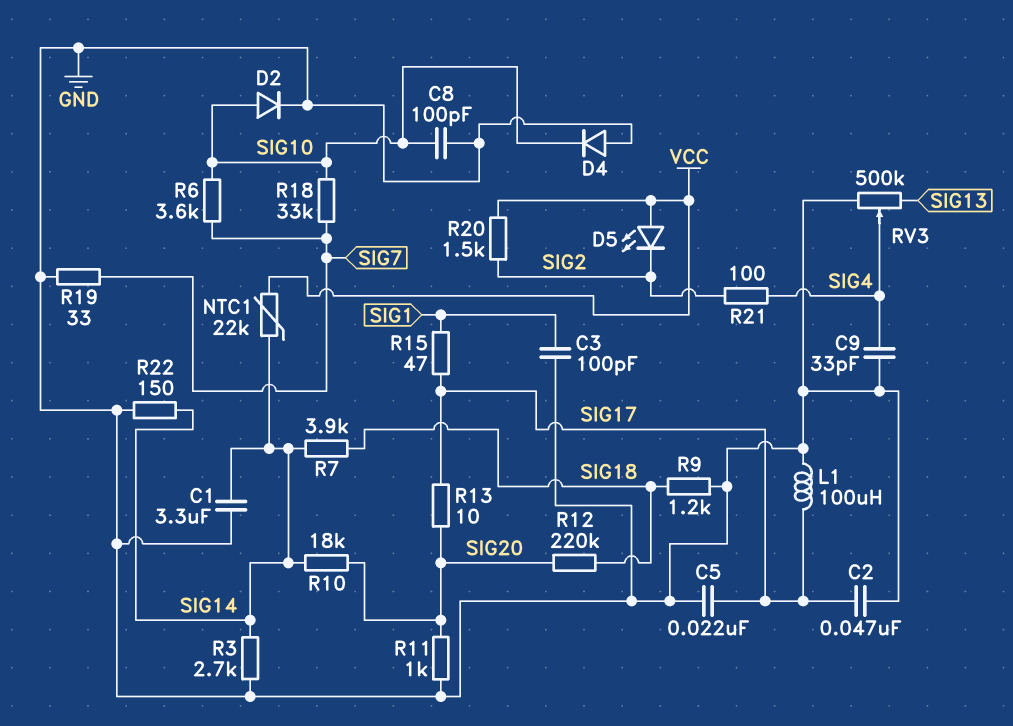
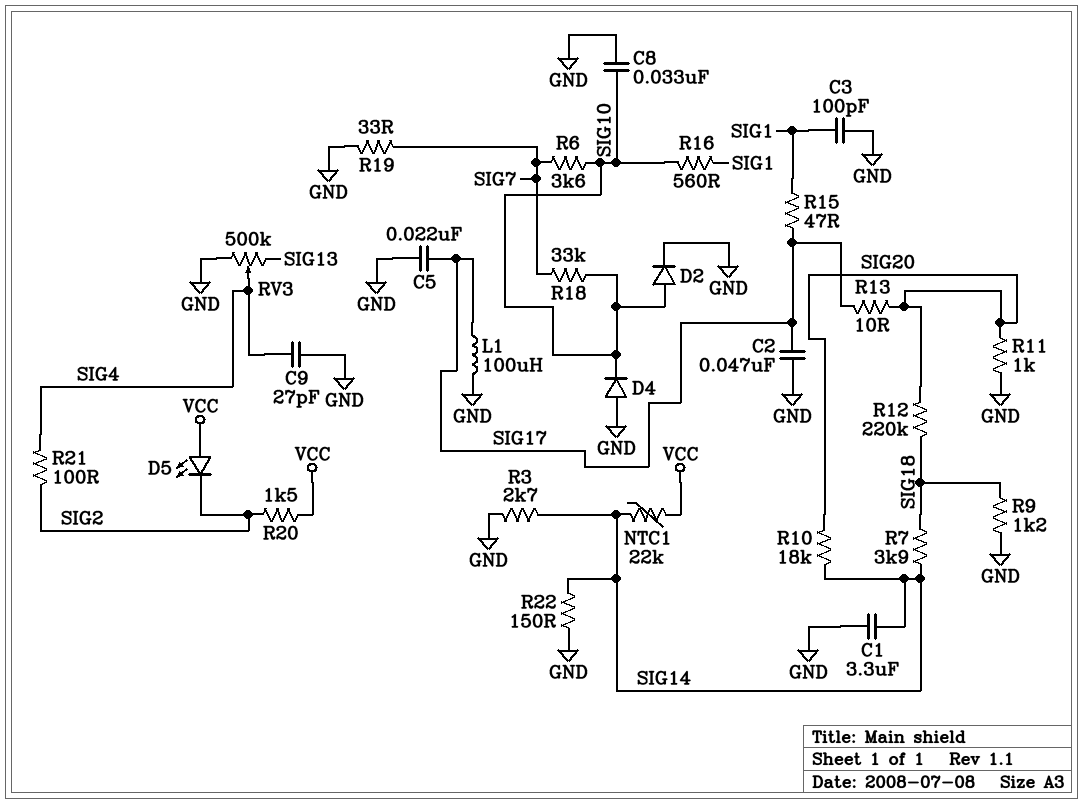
C8: 100pF (GND, SIG10) -> 33nF (GND, SIG10)
C9: 33pF (GND, SIG4) -> 27pF (GND, SIG4)
R16: none -> 560 (SIG1, SIG10)

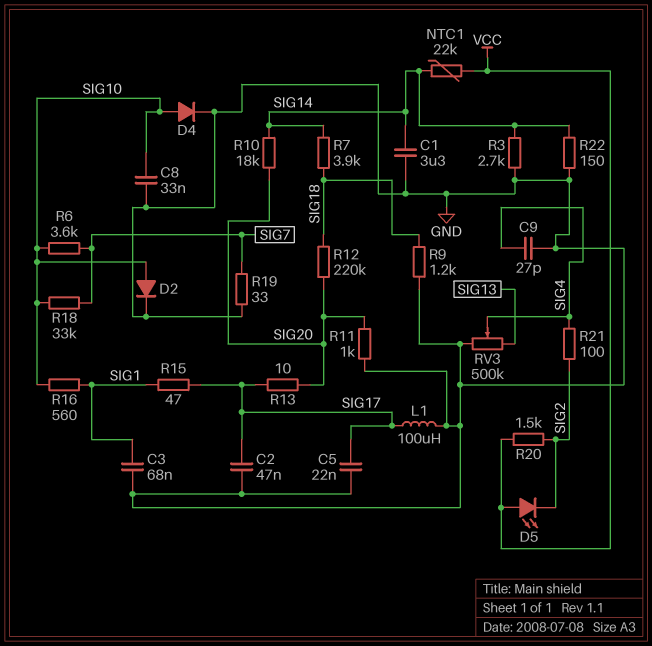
C3: 100pF (GND, SIG1) -> 68nF (GND, SIG1)
D4: diode (A GND, K SIG10) -> diode (A SIG10, K GND)

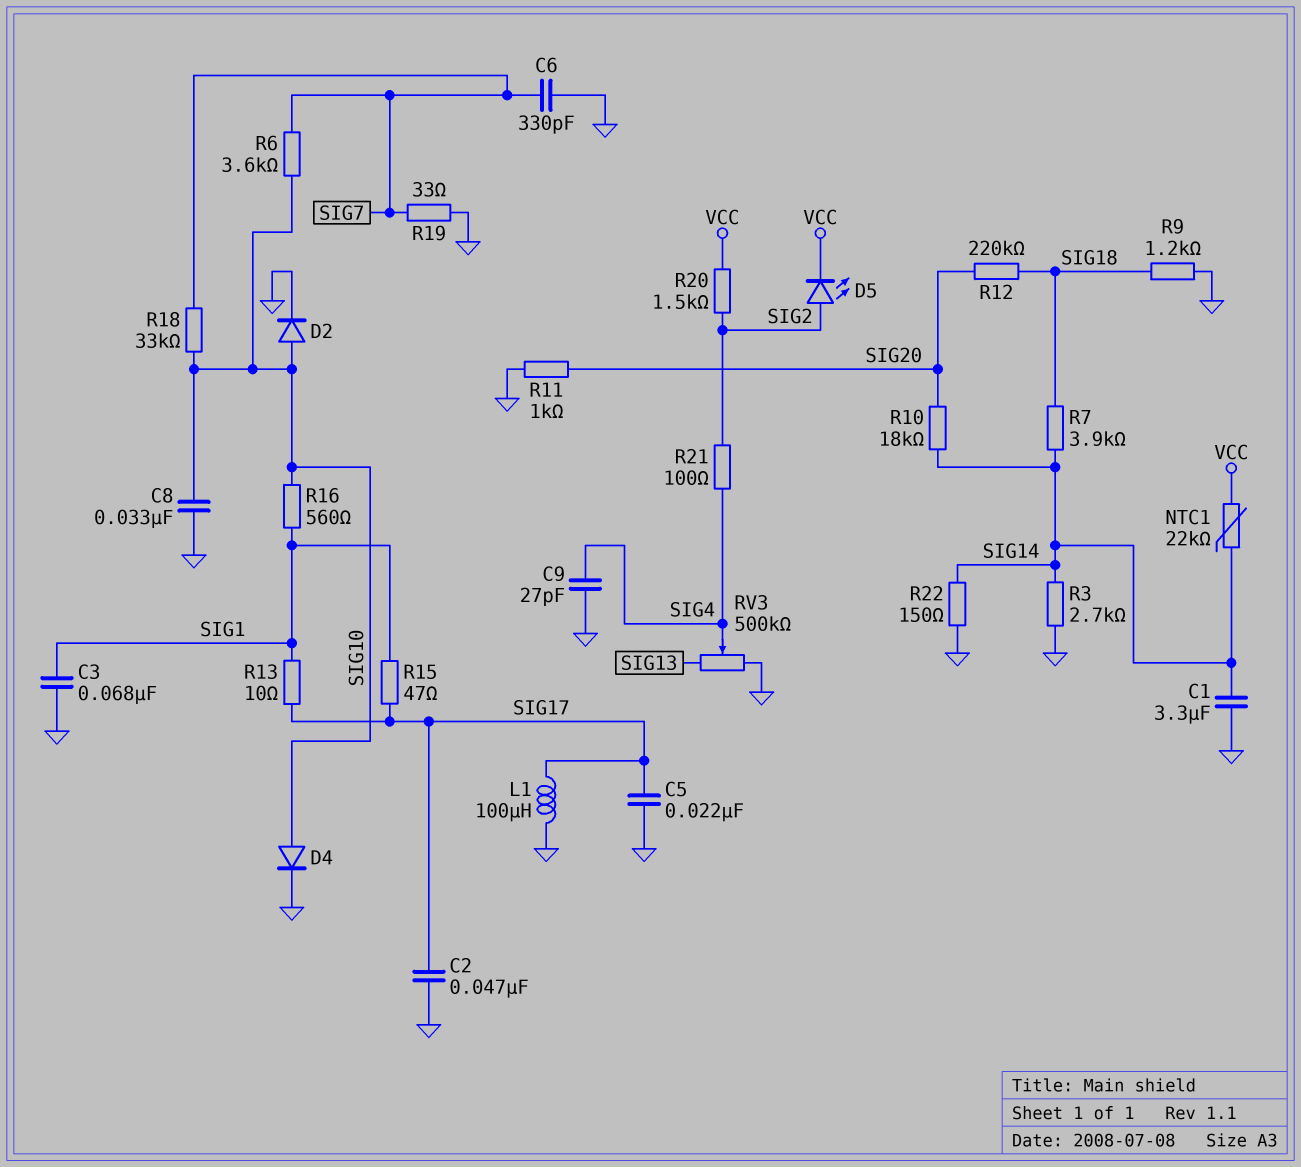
C6: none -> 330pF (GND, SIG7)
D5: LED (A VCC, K SIG2) -> LED (A SIG2, K VCC)
R13: 10 (SIG17, SIG20) -> 10 (SIG1, SIG17)

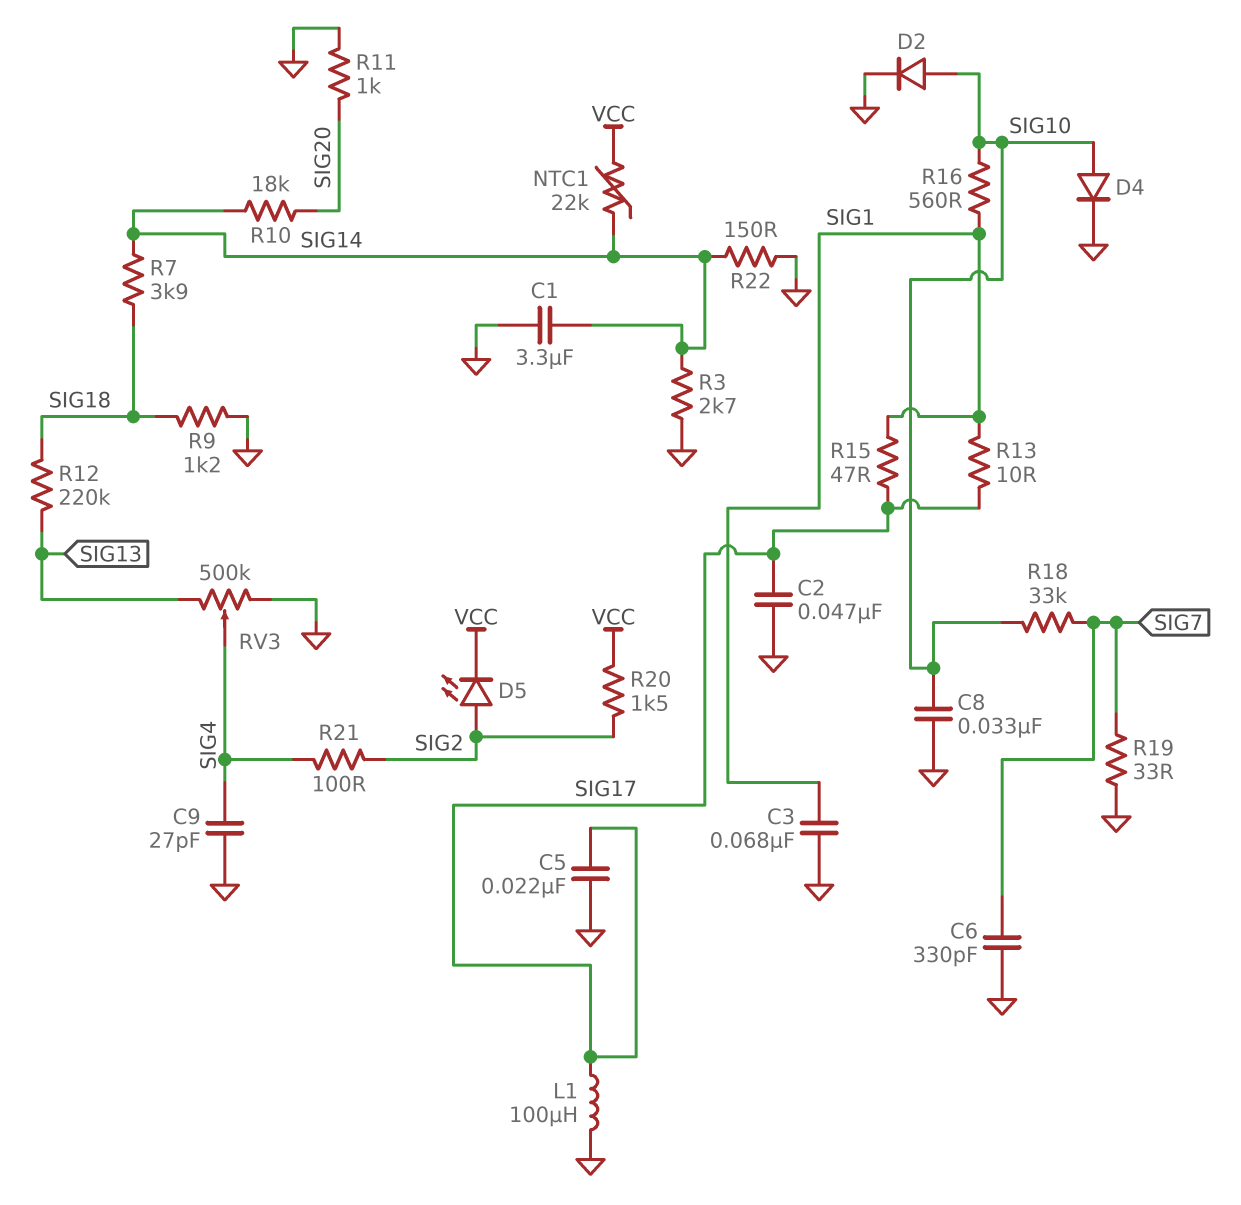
R6: 3.6k (SIG7, SIG10) -> none
R12: 220k (SIG18, SIG20) -> 220k (SIG13, SIG18)

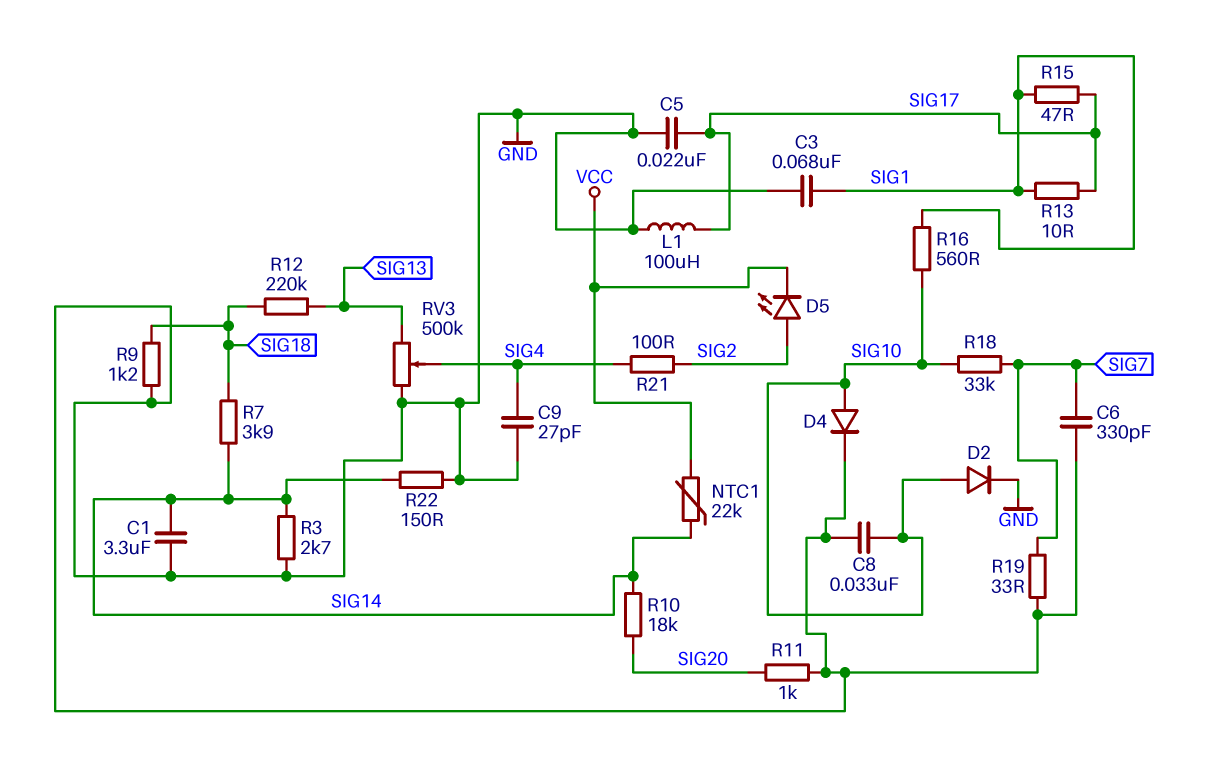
C2: 47nF (GND, SIG17) -> none
R20: 1.5k (SIG2, VCC) -> none

